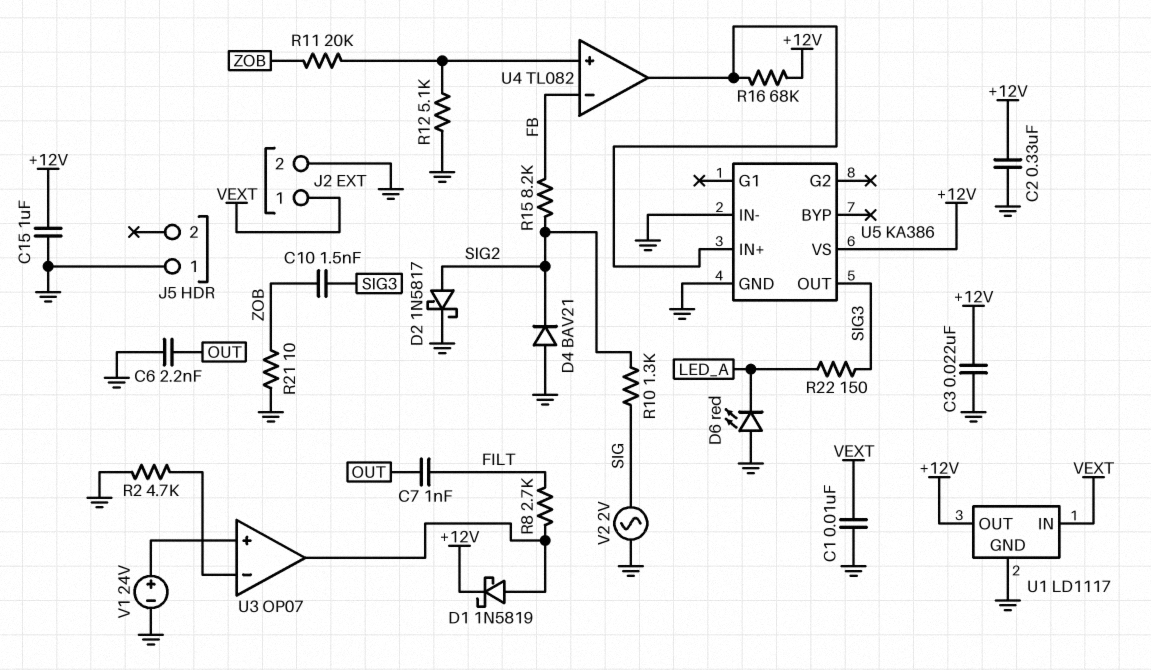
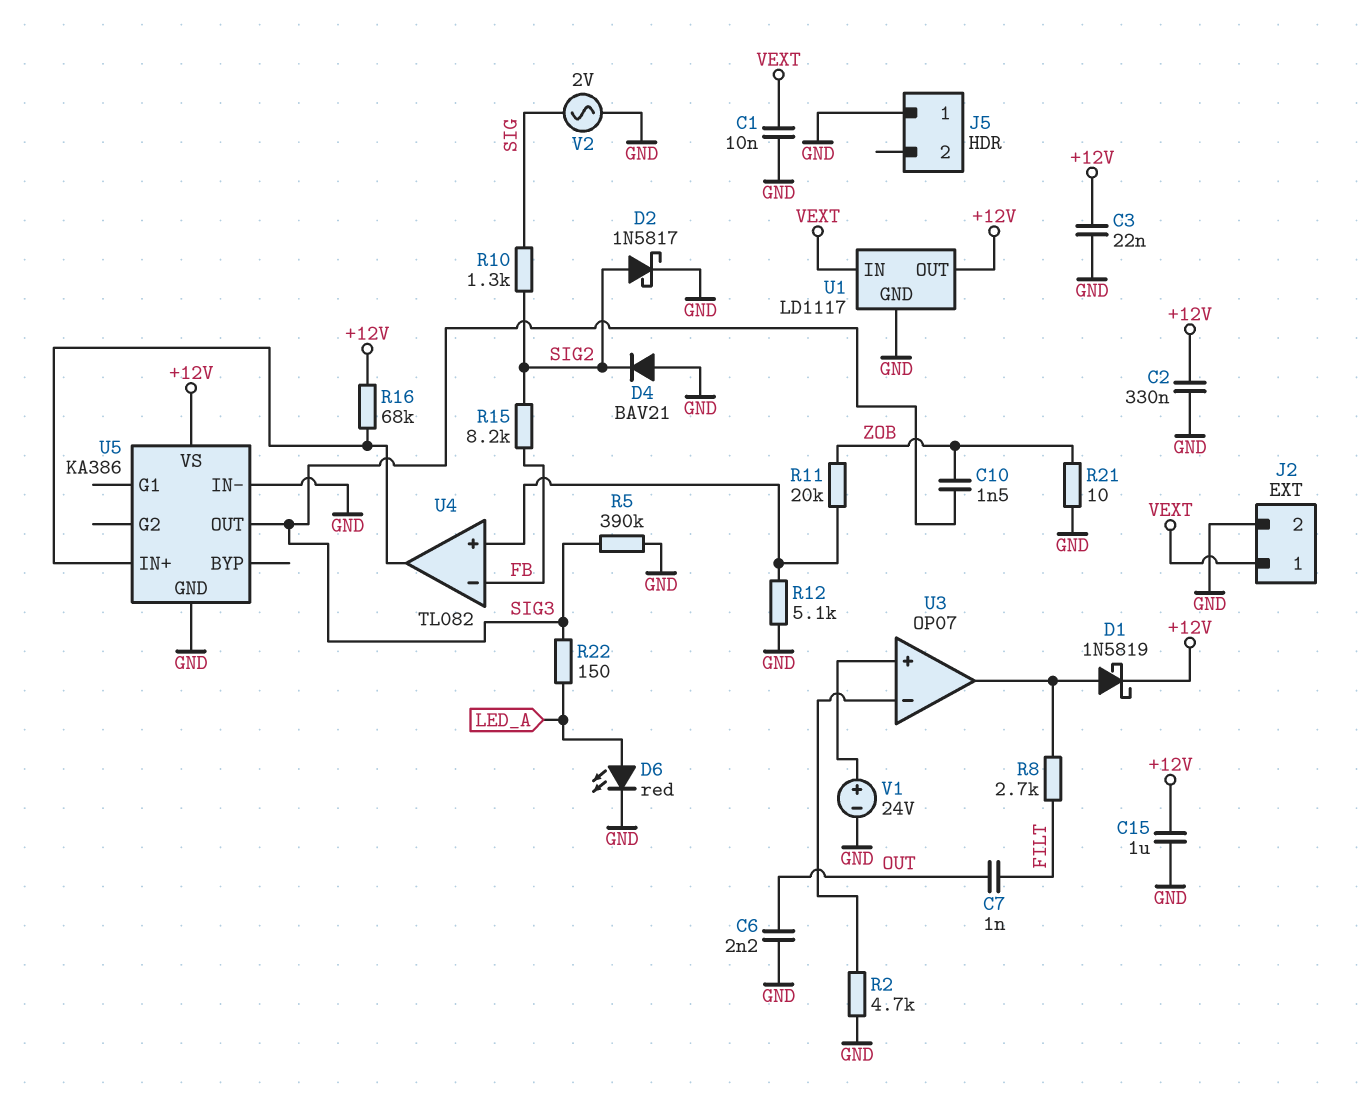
D6: LED red (A GND, K LED_A) -> LED red (A LED_A, K GND)
R5: none -> 390k (GND, SIG3)

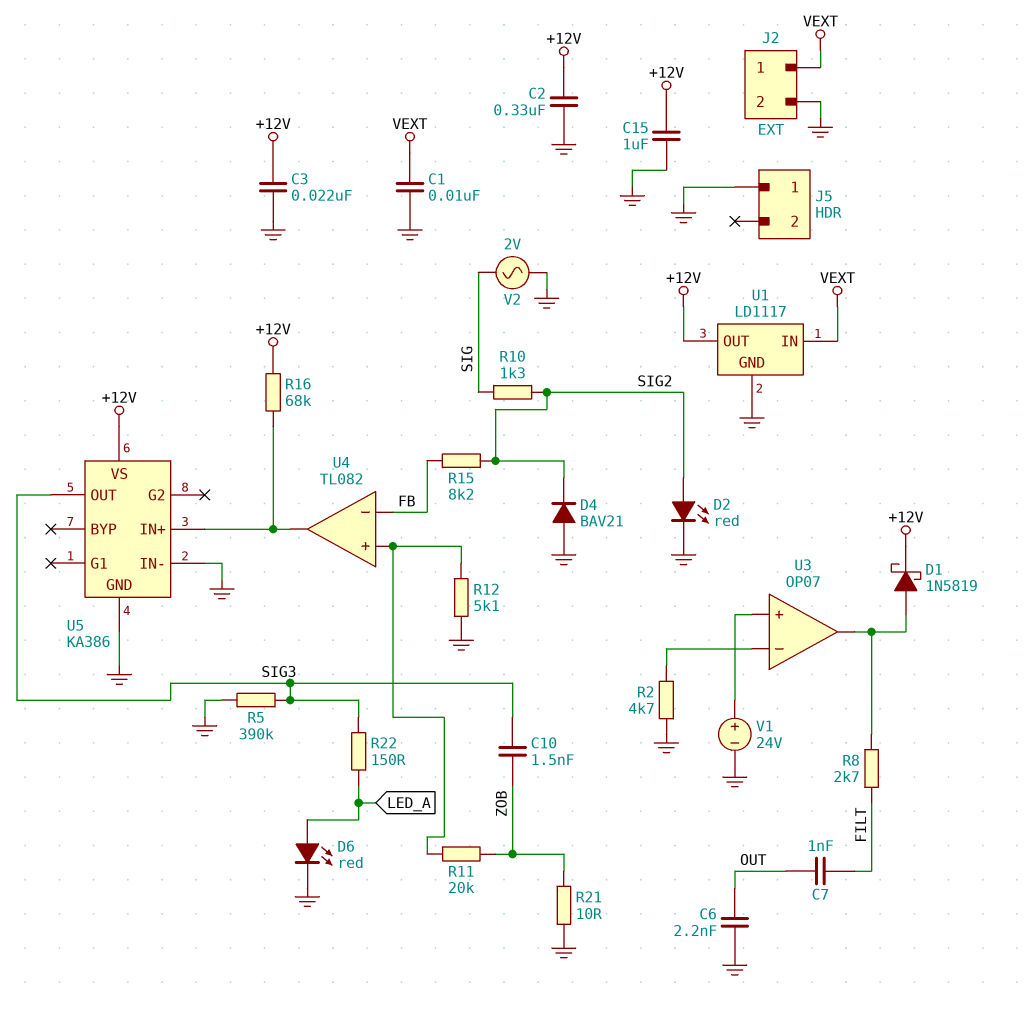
D2: schottky 1N5817 (A SIG2, K GND) -> LED red (A SIG2, K GND)

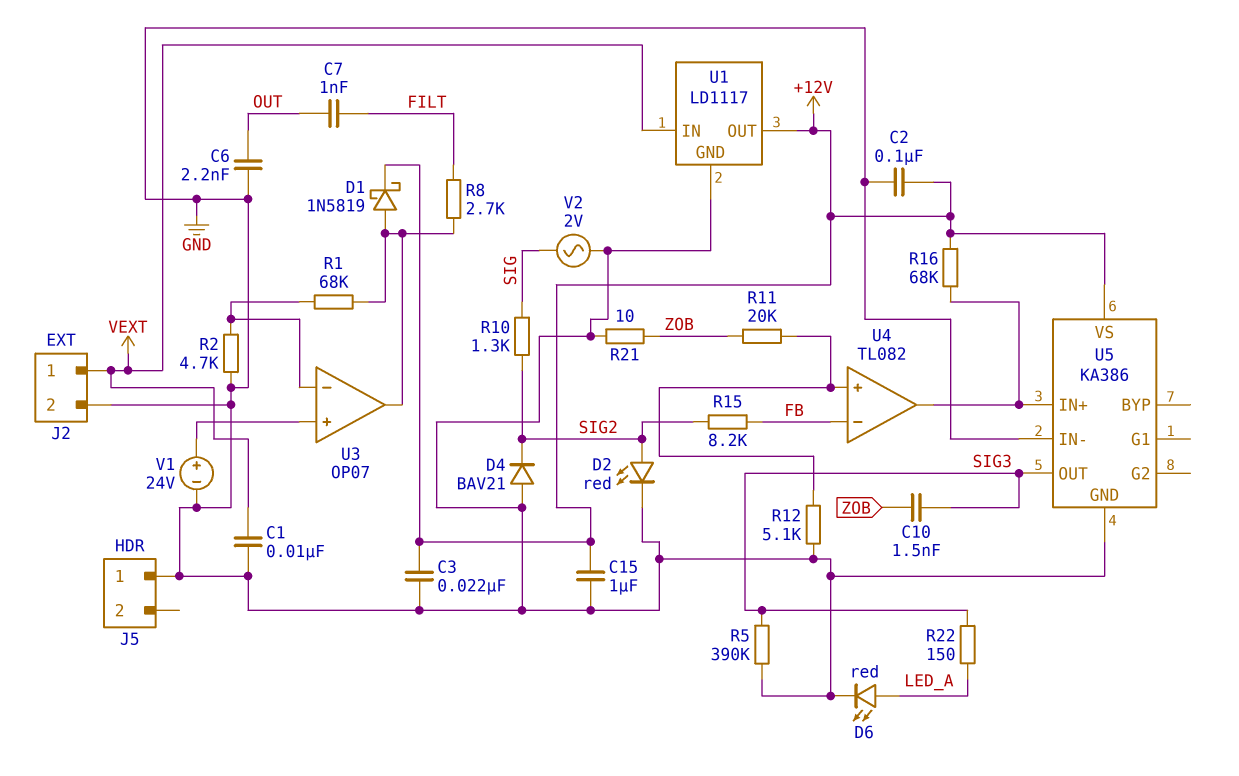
C2: 330nF (+12V, GND) -> 100nF (+12V, GND)
R1: none -> 68k (U3/in-, U3/out)

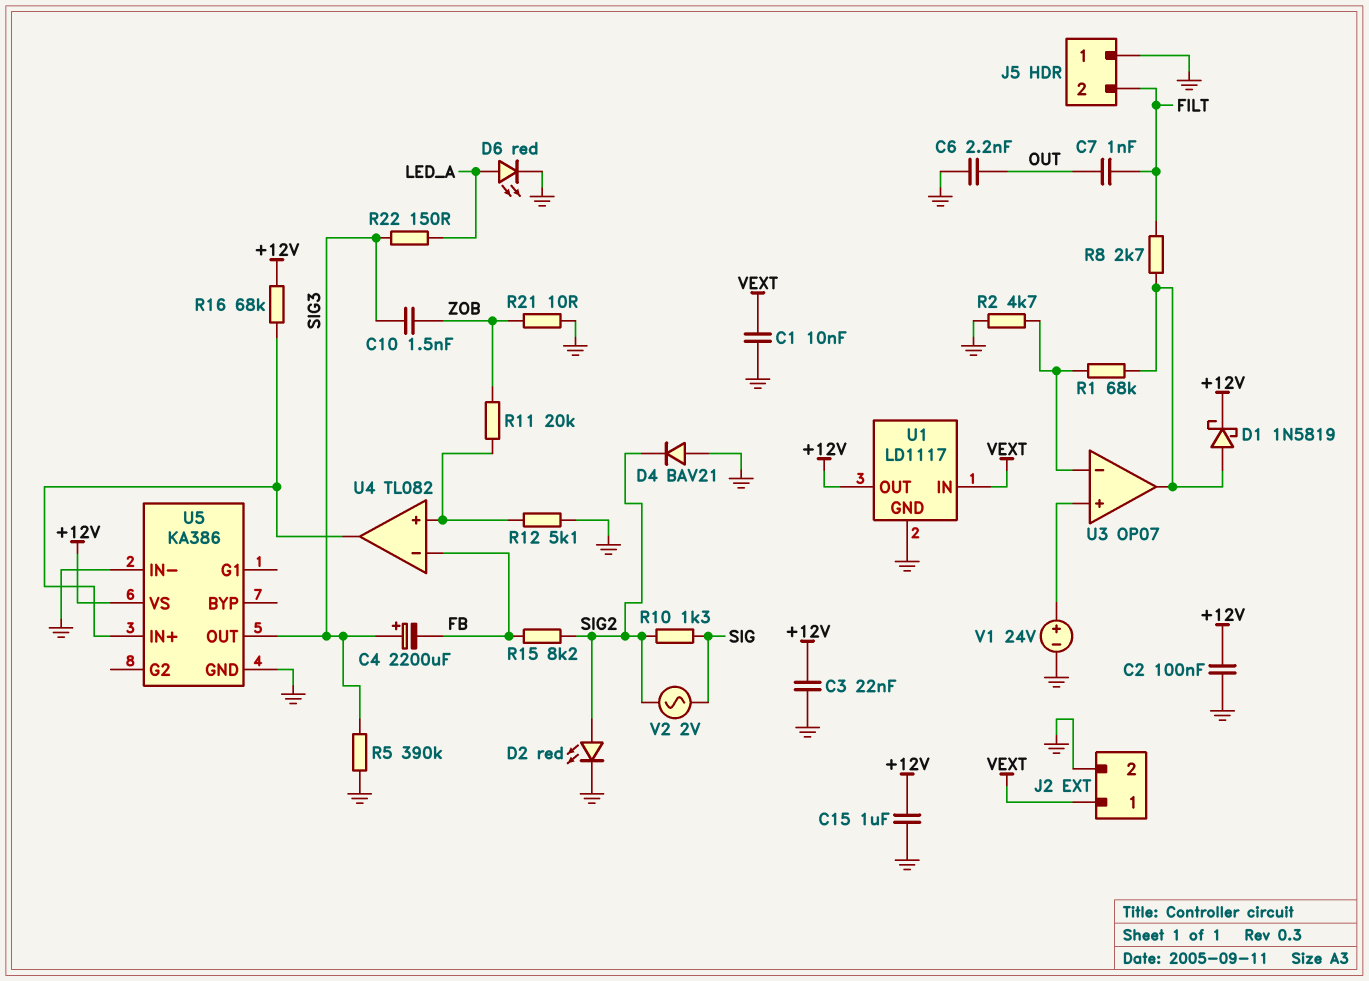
C4: none -> 2200uF (plus SIG3, minus FB)
J5 pin 2: none -> FILT
V2: AC 2V (GND, SIG) -> AC 2V (SIG, SIG2)

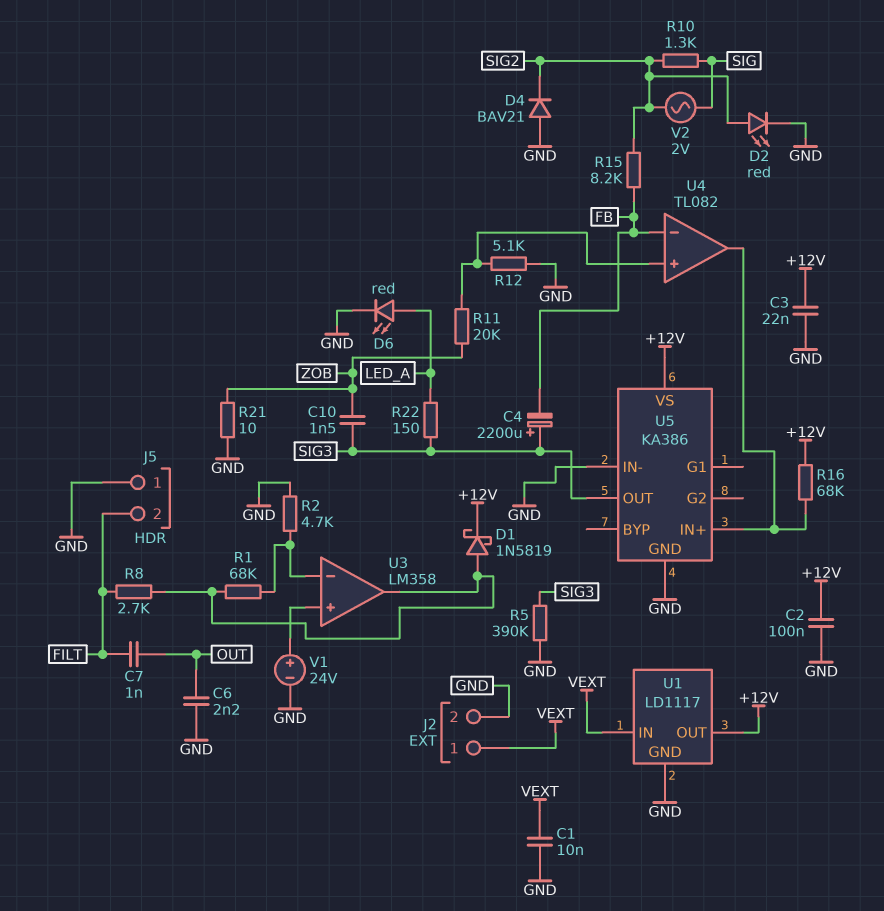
C15: 1uF (+12V, GND) -> none
U3: OP07 -> LM358

